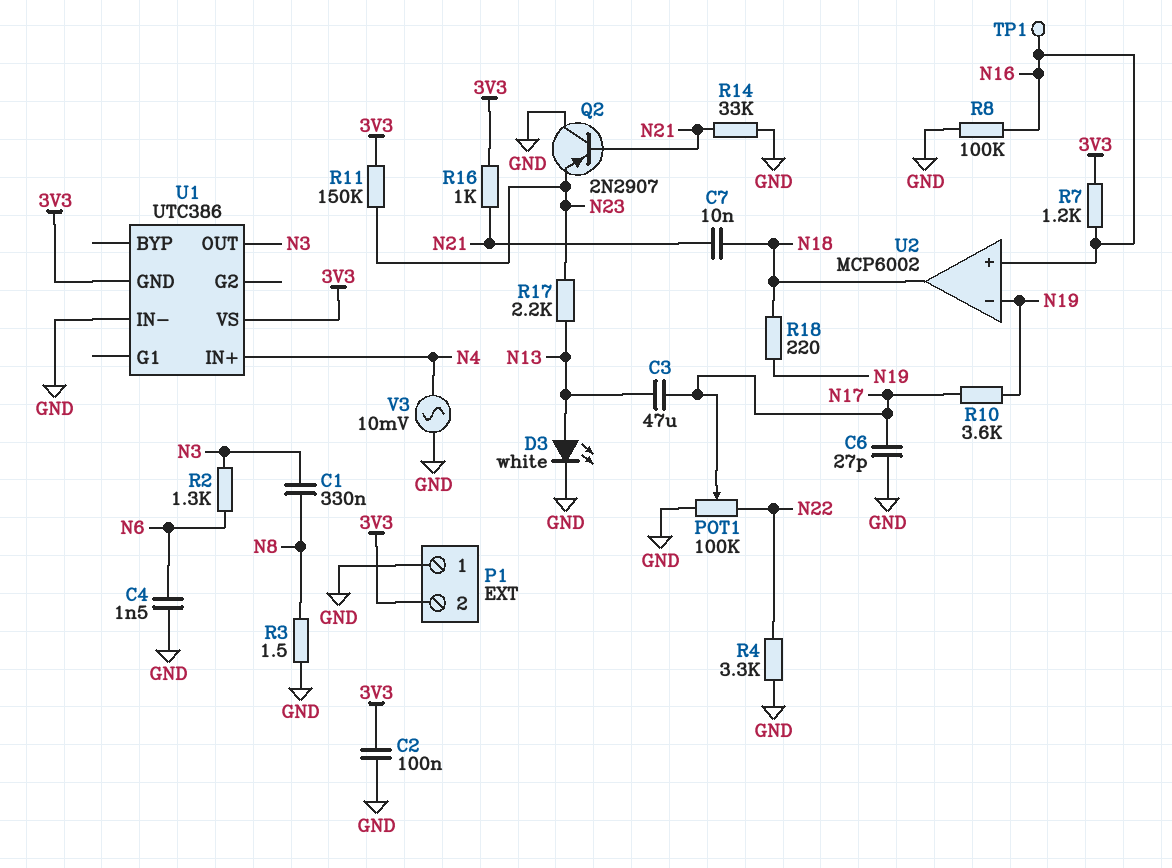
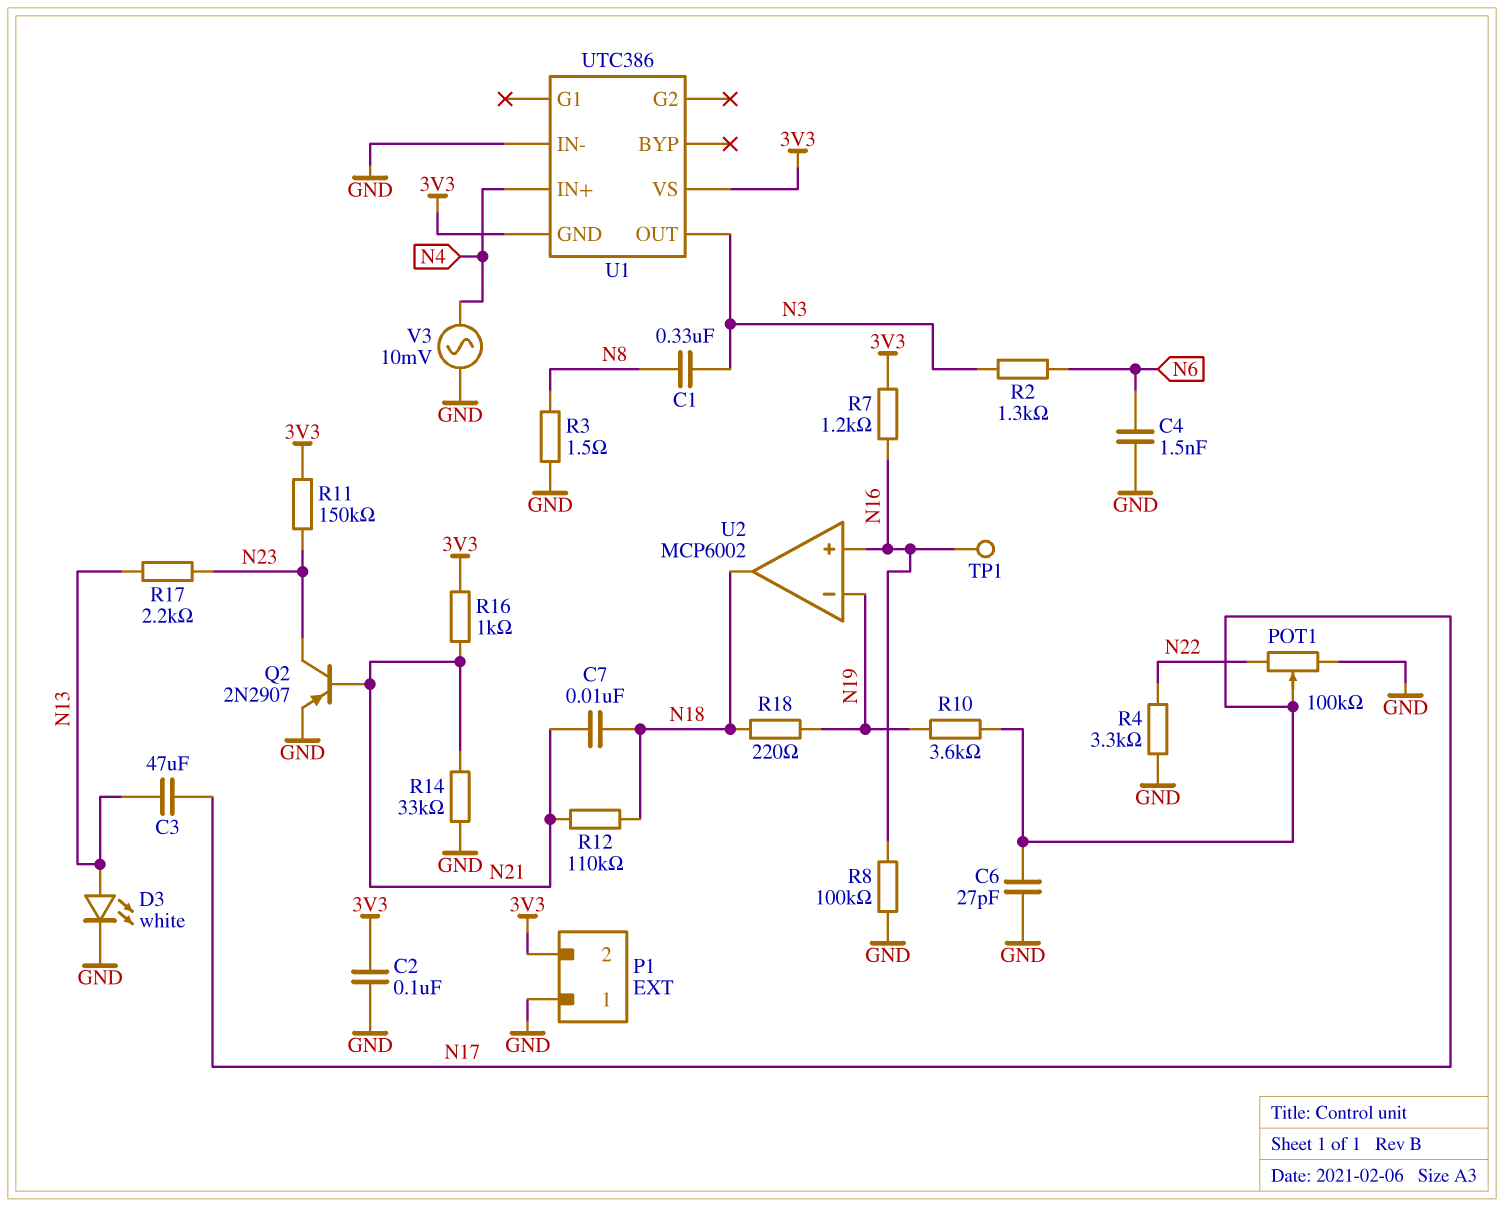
Q2: PNP 2N2907 (B N21, C GND, E N23) -> PNP 2N2907 (B N21, C N23, E GND)
R12: none -> 110k (N18, N21)

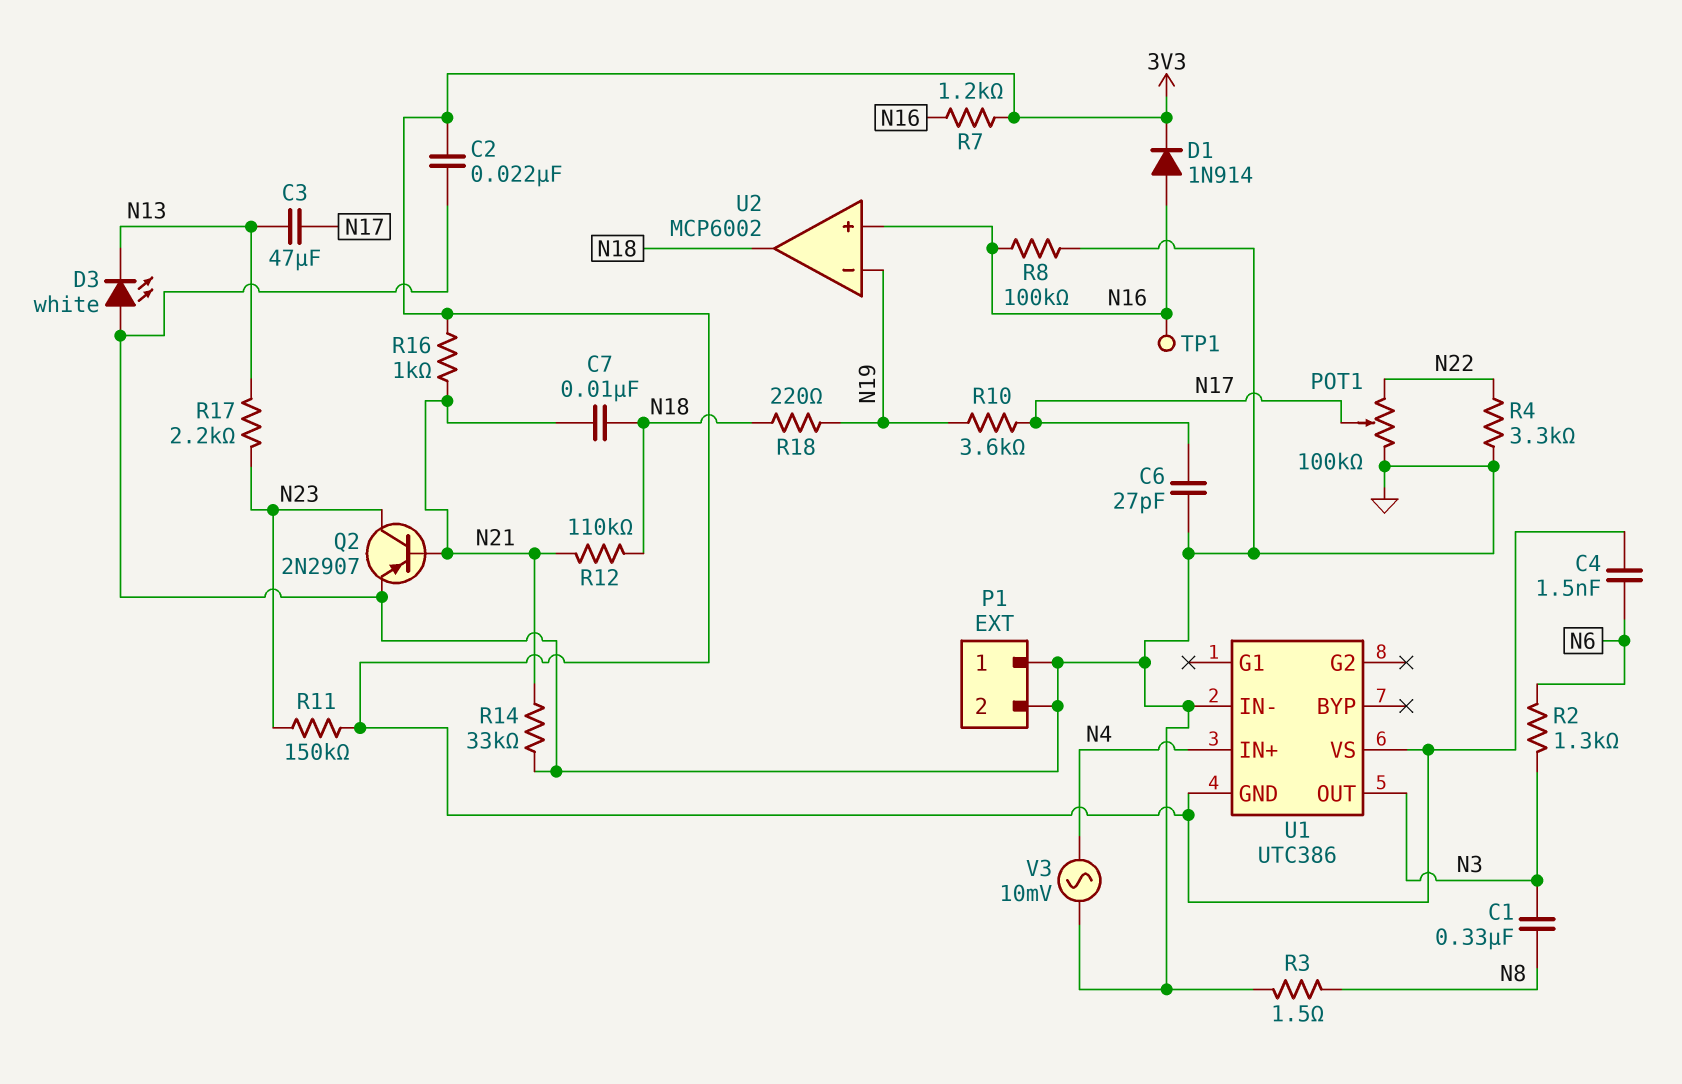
C2: 100nF (3V3, GND) -> 22nF (3V3, GND)
C4: 1.5nF (GND, N6) -> 1.5nF (3V3, N6)
D1: none -> diode 1N914 (A N16, K 3V3)
D3: LED white (A N13, K GND) -> LED white (A GND, K N13)
P1 pin 2: 3V3 -> GND

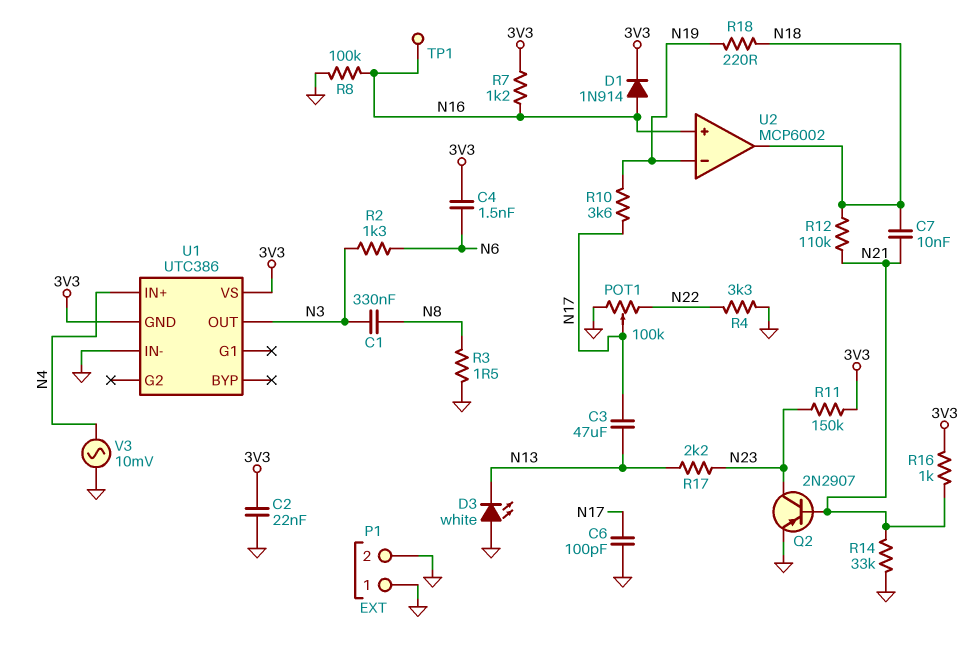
C6: 27pF (GND, N17) -> 100pF (GND, N17)

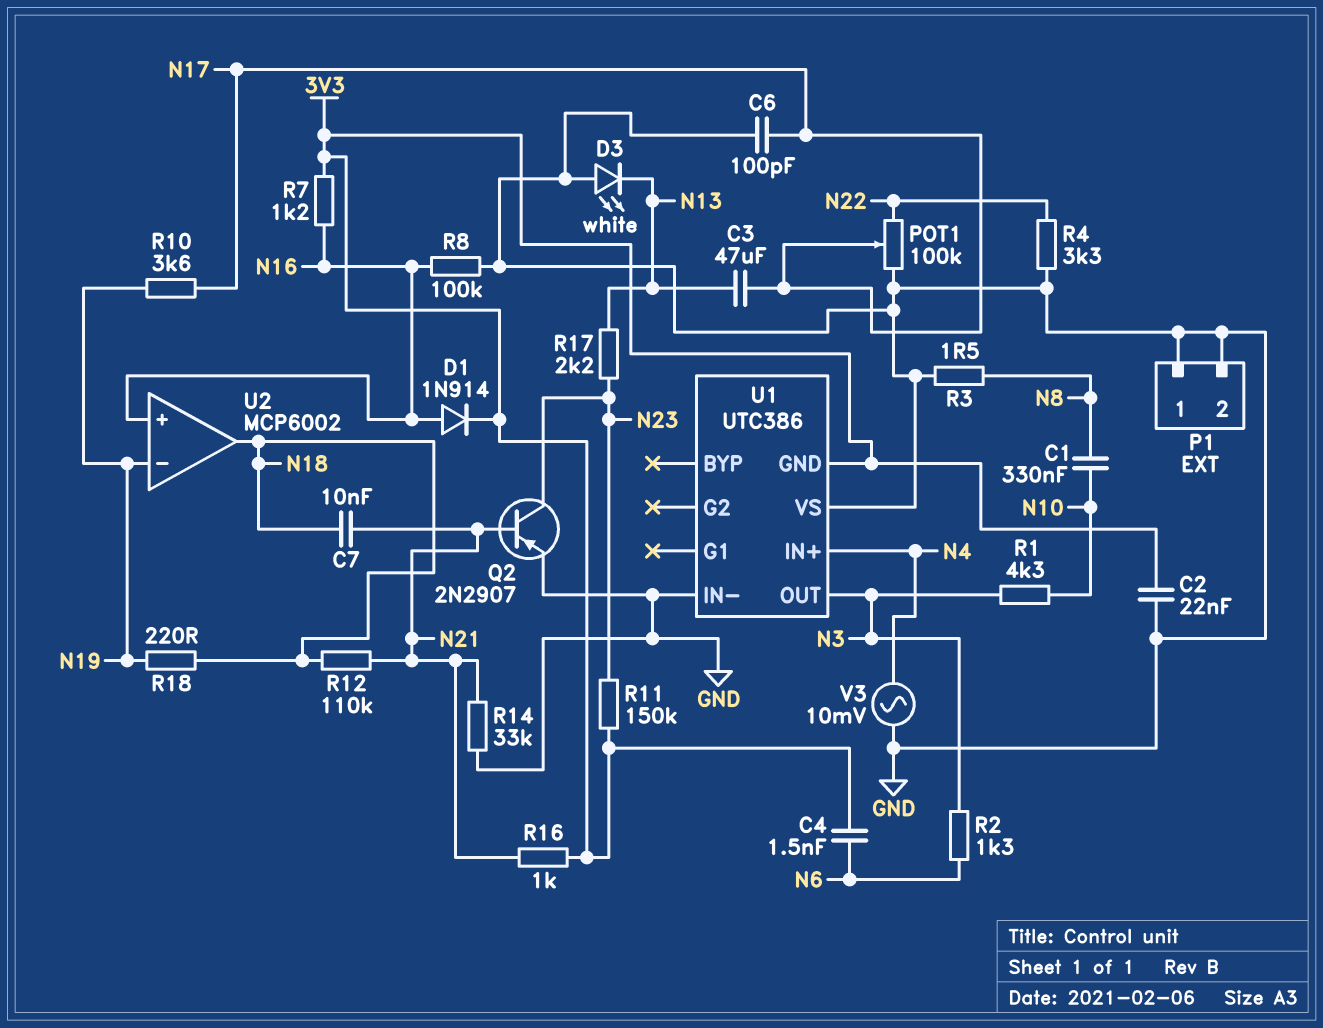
C1: 330nF (N3, N8) -> 330nF (N8, N10)
R1: none -> 4.3k (N3, N10)
TP1: test point (N16) -> none
U1 pin VS: 3V3 -> GND

